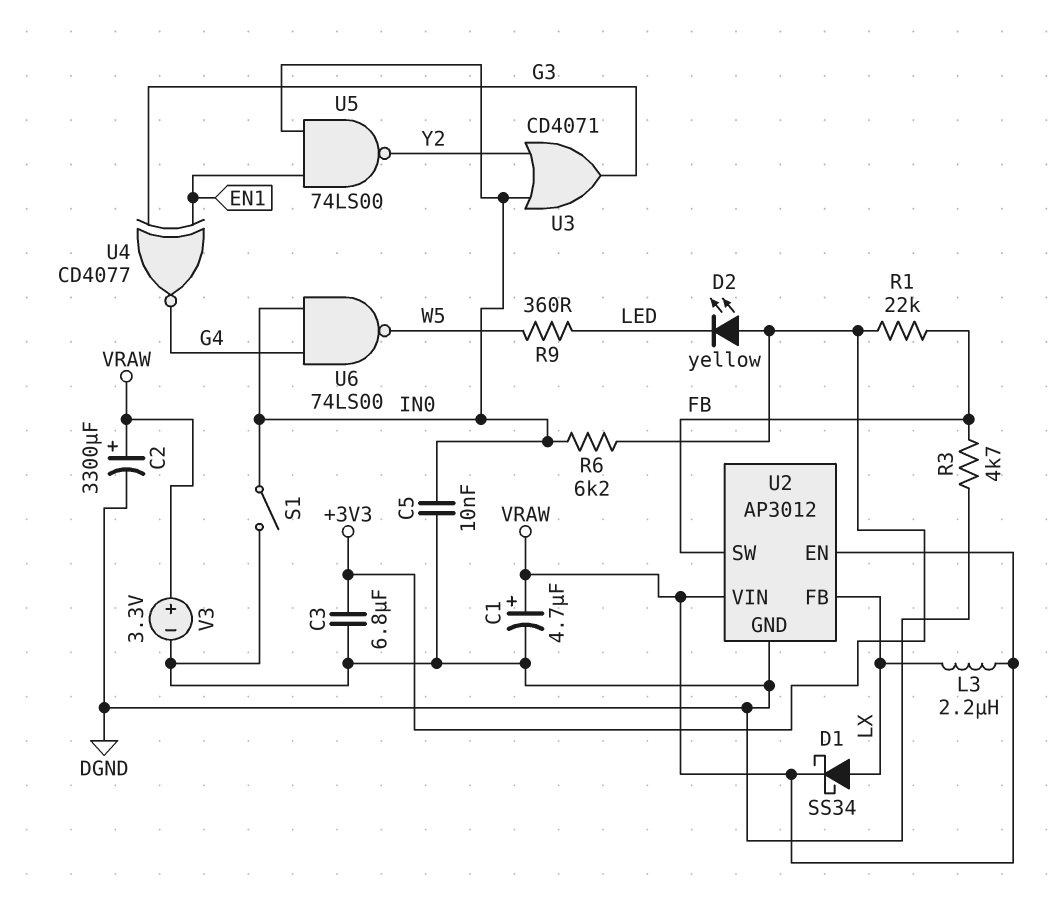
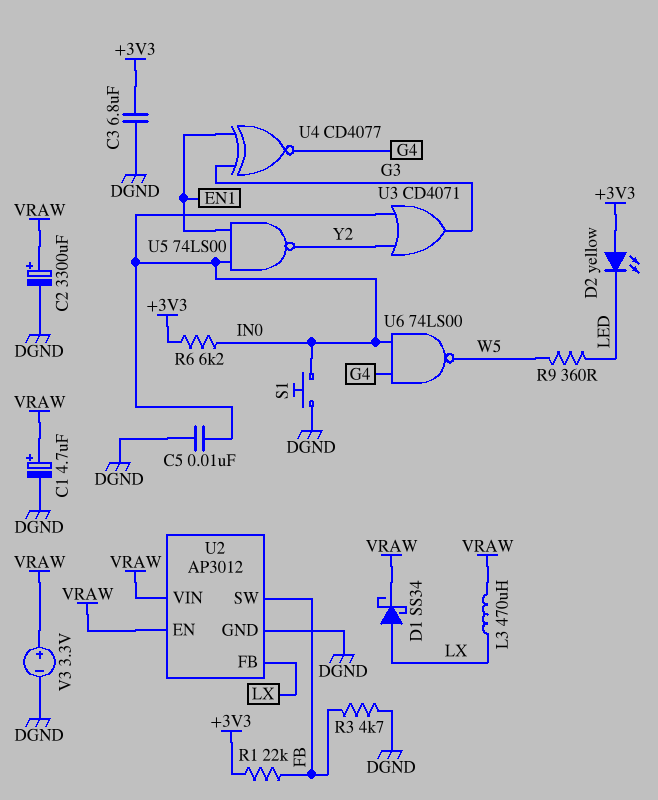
L3: 2.2uH (LX, VRAW) -> 470uH (LX, VRAW)
S1: switch (DGND, IN0) -> button (DGND, IN0)

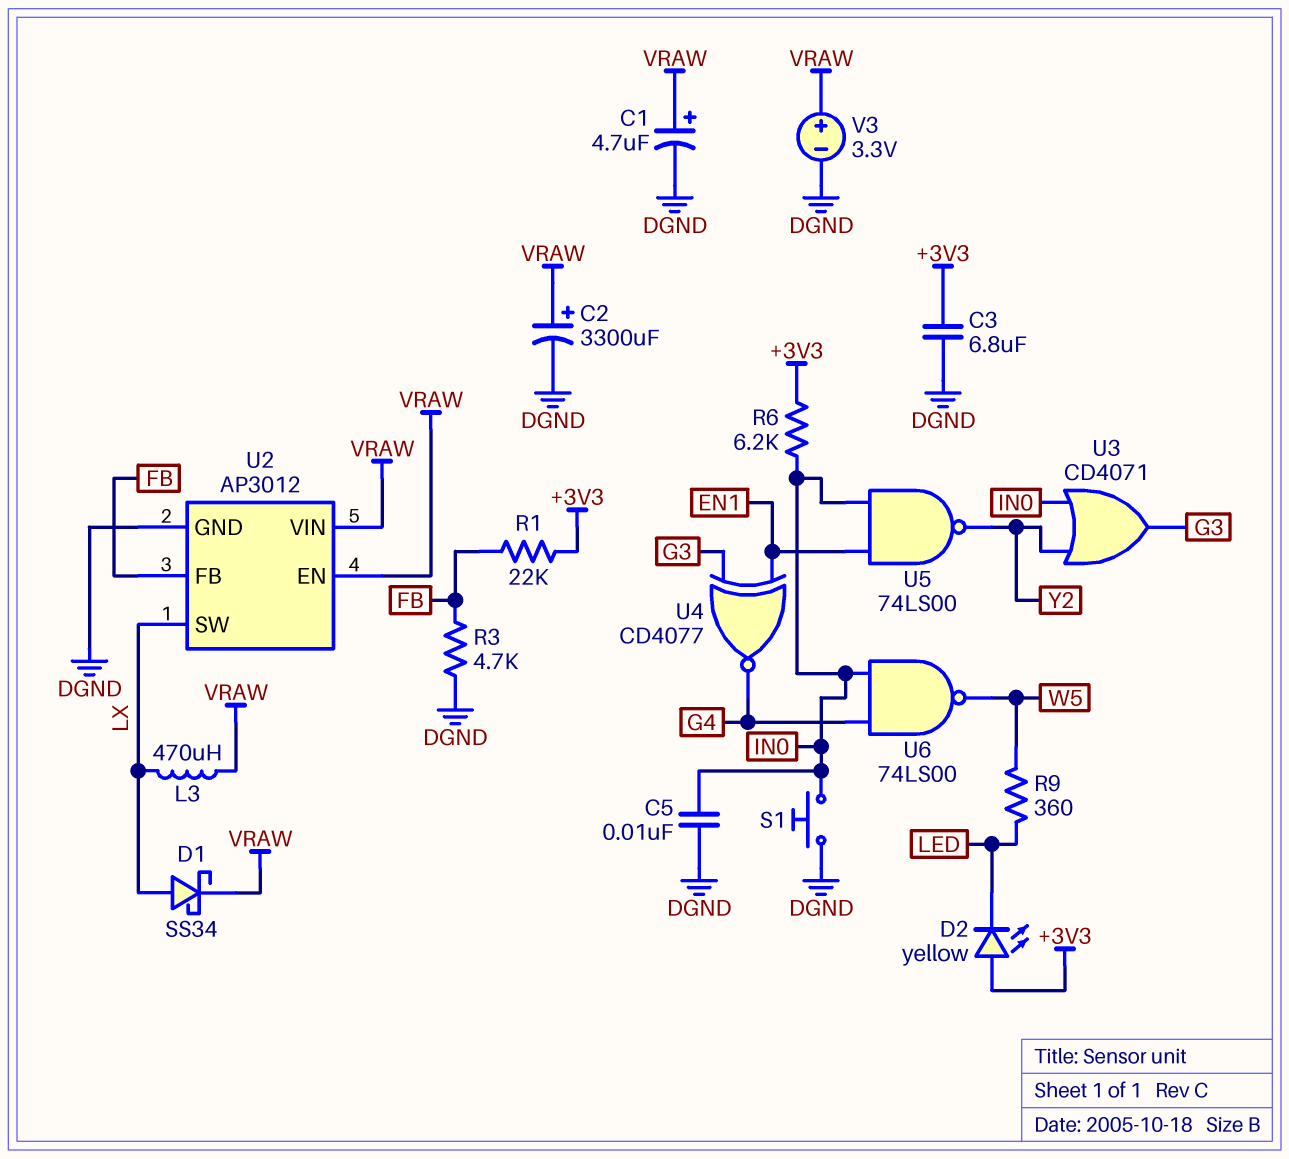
U2 pin FB: LX -> FB
U2 pin SW: FB -> LX

